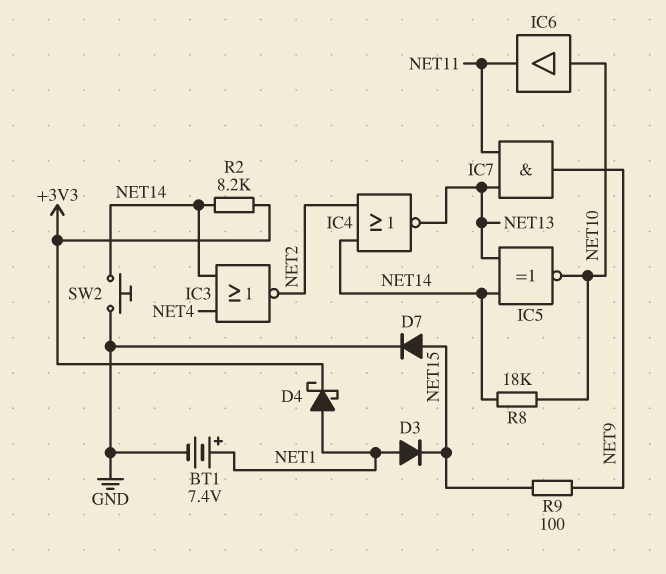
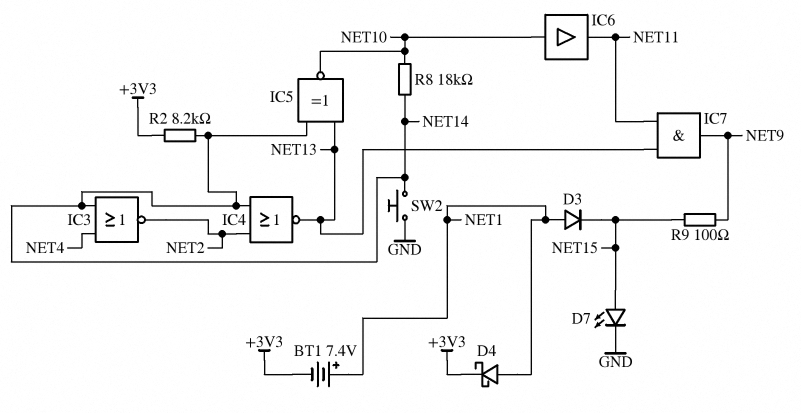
BT1: 7.4V (plus NET1, minus GND) -> 7.4V (plus NET1, minus +3V3)
D7: diode (A NET15, K GND) -> LED (A NET15, K GND)

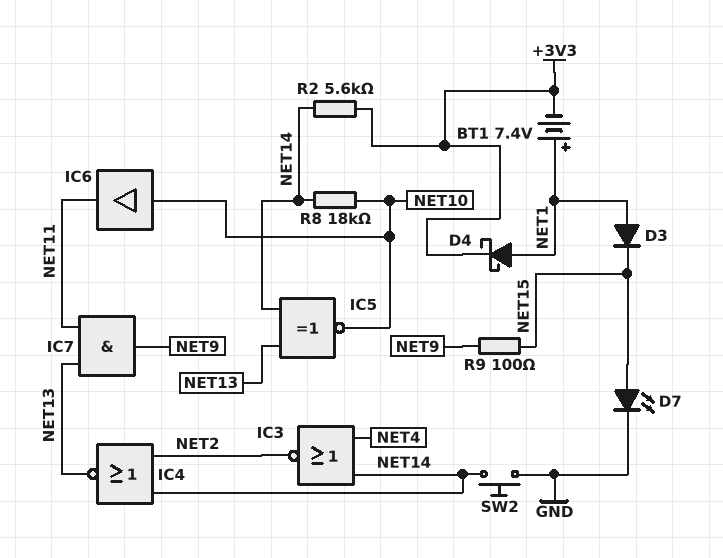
R2: 8.2k (+3V3, NET14) -> 5.6k (+3V3, NET14)

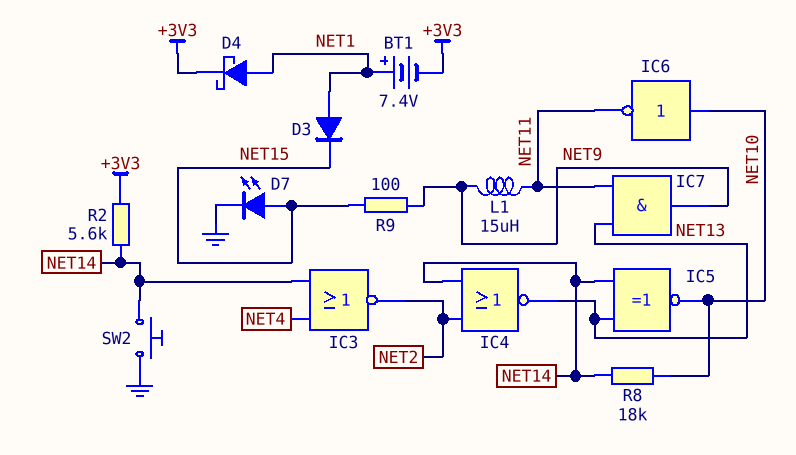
IC6: buffer (in NET10, out NET11) -> NOT (in NET10, out NET11)
L1: none -> 15uH (NET9, NET11)

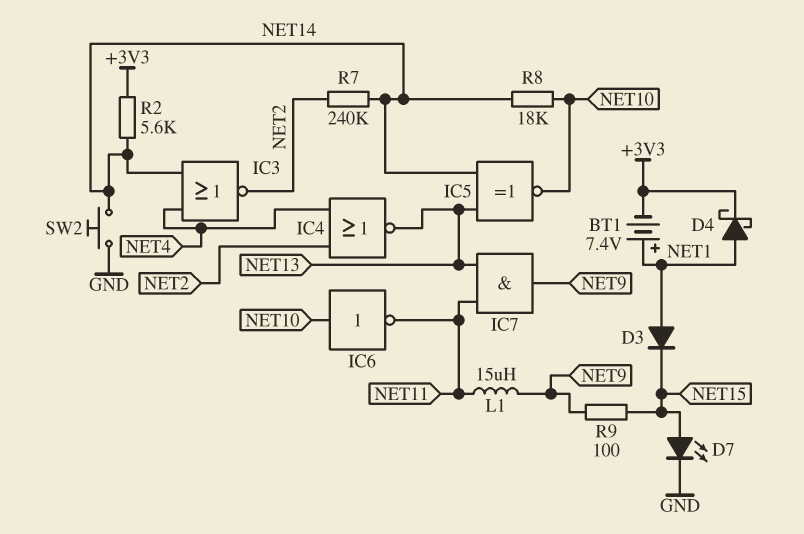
IC4: NOR (in NET2, in NET14, out NET13) -> NOR (in NET2, in NET4, out NET13)
R7: none -> 240k (NET2, NET14)

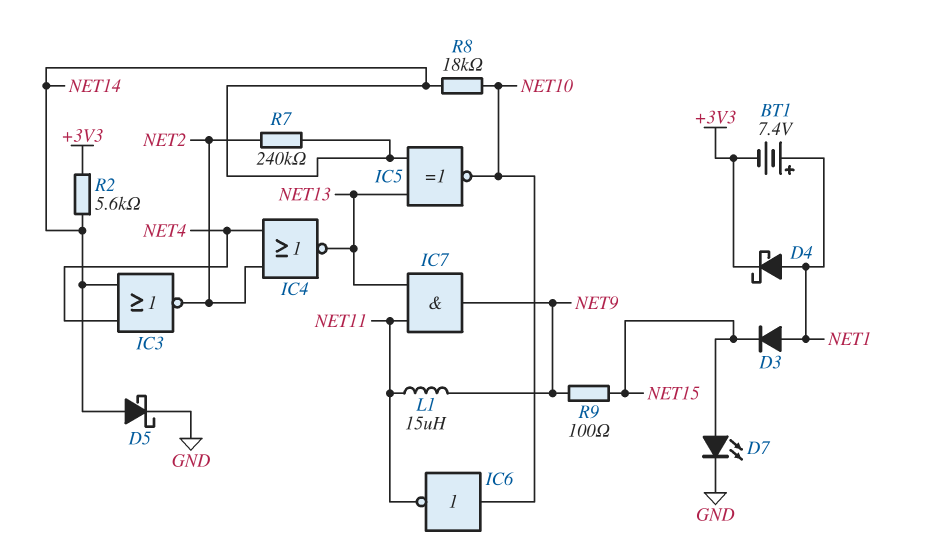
D5: none -> schottky (A NET14, K GND)
SW2: button (GND, NET14) -> none

